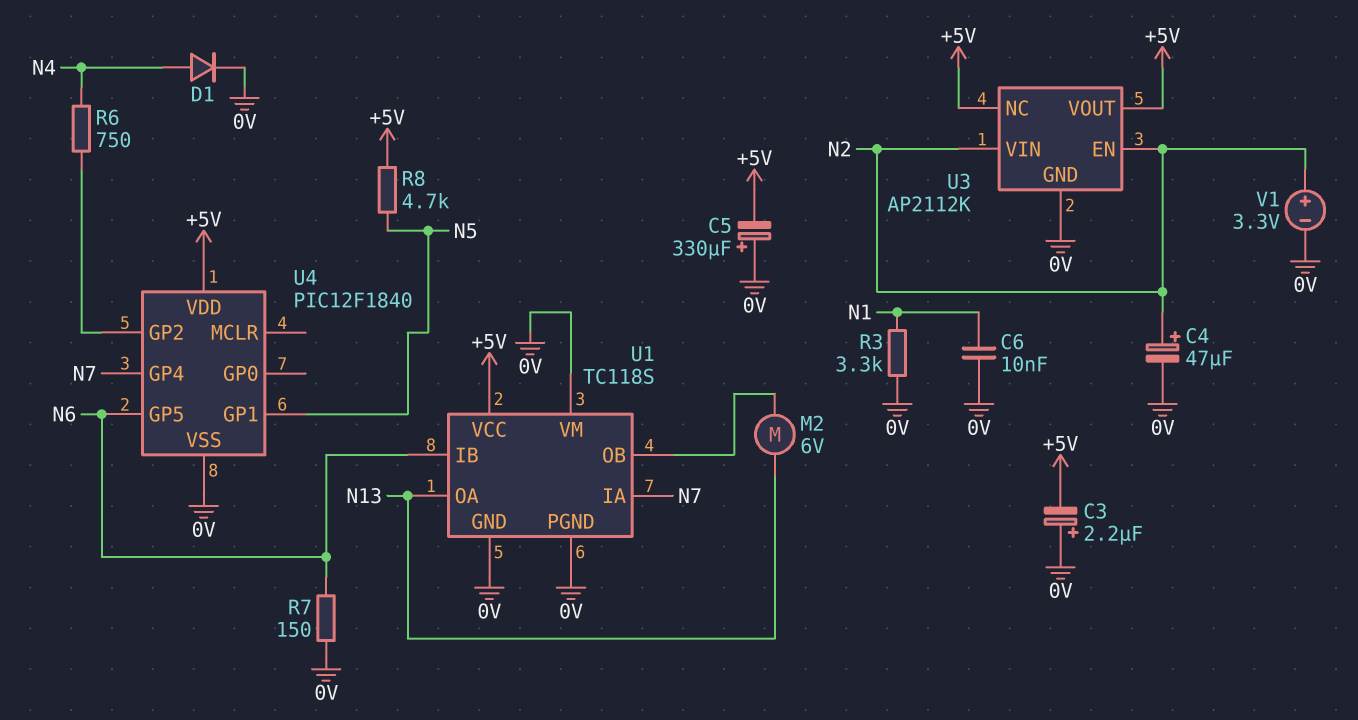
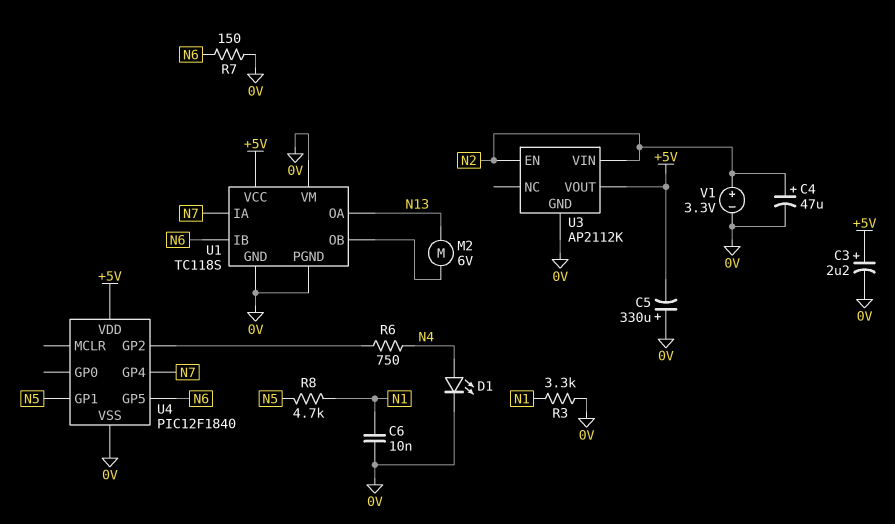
C3: 2.2uF (plus 0V, minus +5V) -> 2.2uF (plus +5V, minus 0V)
D1: diode (A N4, K 0V) -> LED (A N4, K 0V)
R8: 4.7k (+5V, N5) -> 4.7k (N1, N5)
U3 pin NC: +5V -> none

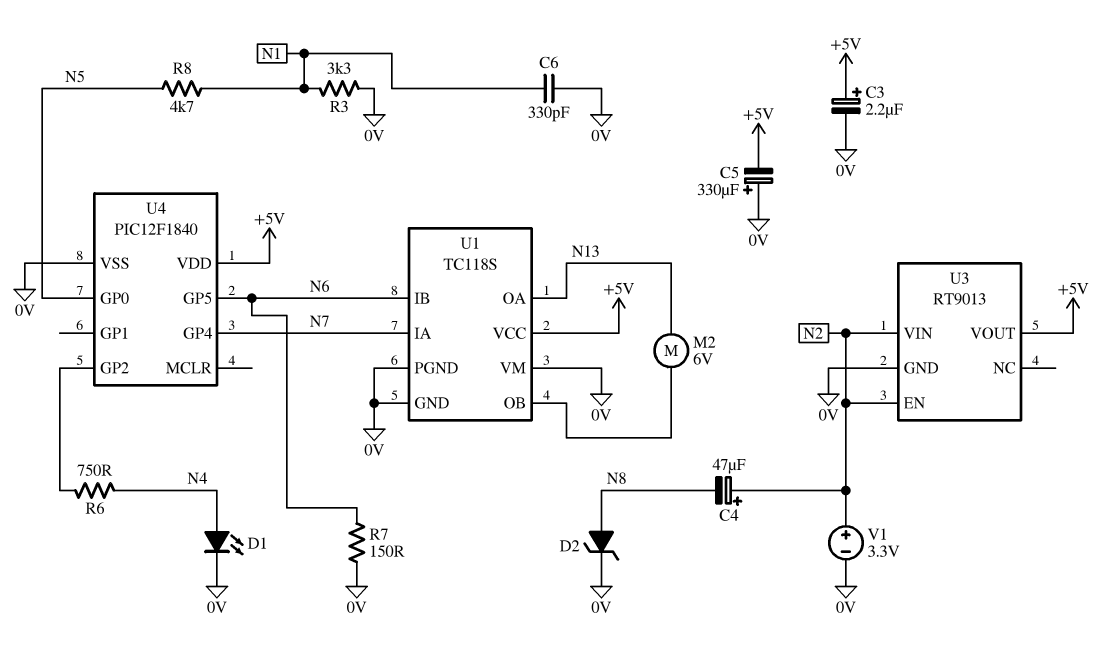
C4: 47uF (plus N2, minus 0V) -> 47uF (plus N2, minus N8)
C6: 10nF (0V, N1) -> 330pF (0V, N1)
D2: none -> zener (A N8, K 0V)
U3: AP2112K -> RT9013
U4 pin GP0: none -> N5
U4 pin GP1: N5 -> none

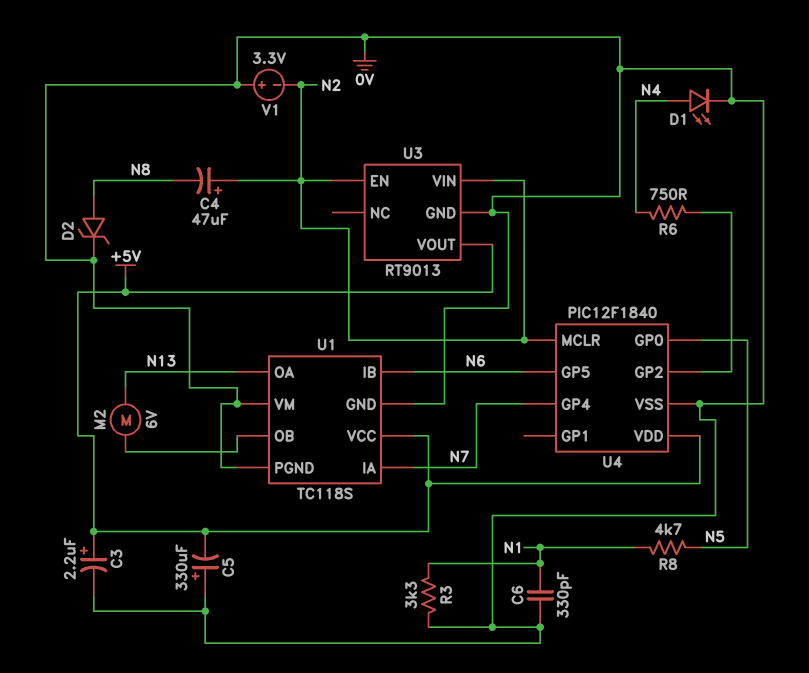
R7: 150 (0V, N6) -> none
U4 pin MCLR: none -> N2
V1: 3.3V (plus N2, minus 0V) -> 3.3V (plus 0V, minus N2)

